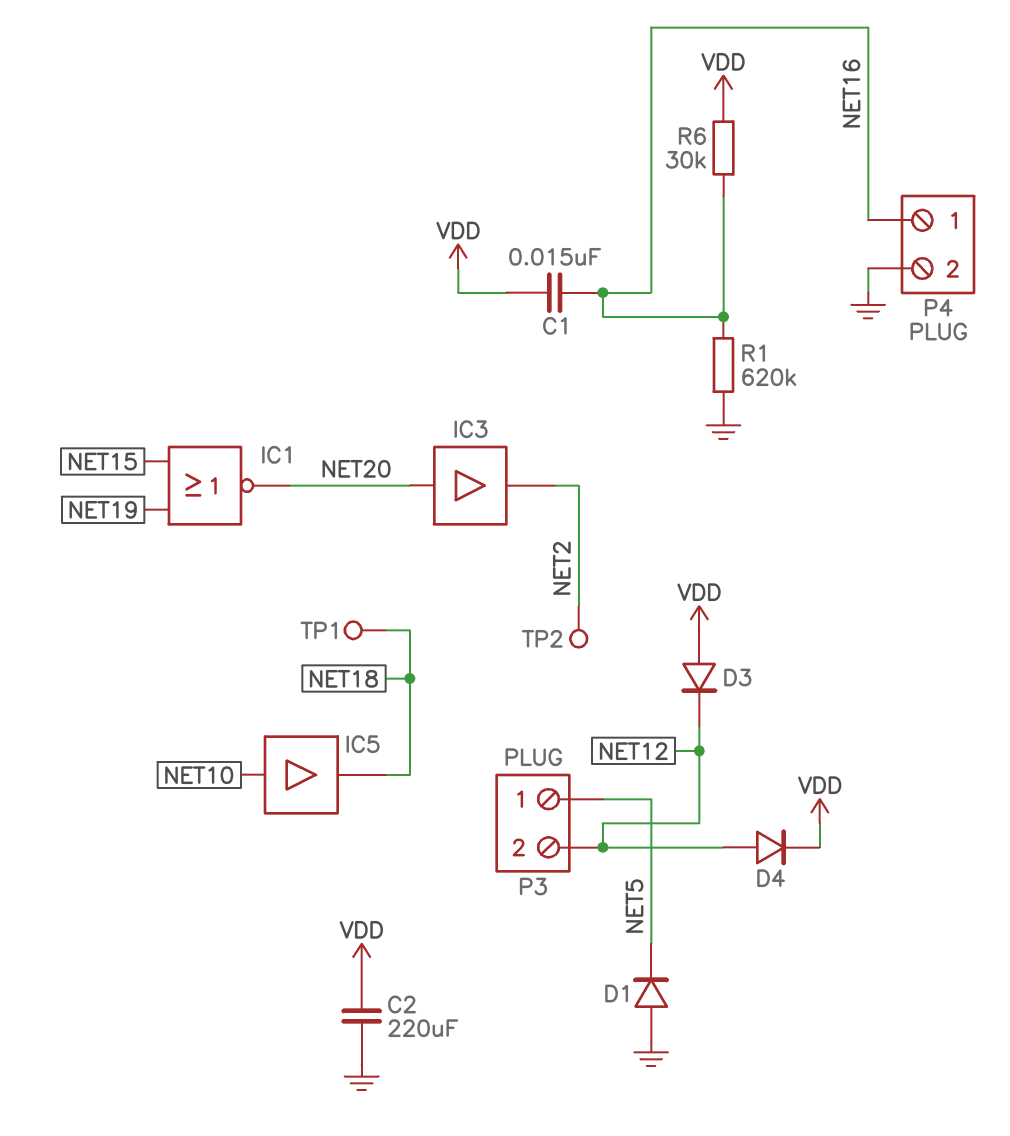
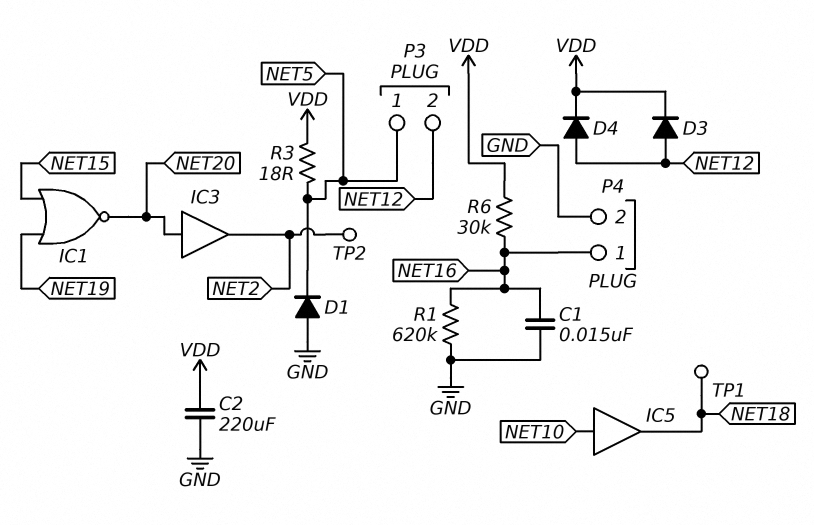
C1: 15nF (NET16, VDD) -> 15nF (GND, NET16)
D3: diode (A VDD, K NET12) -> diode (A NET12, K VDD)
R3: none -> 18 (NET5, VDD)

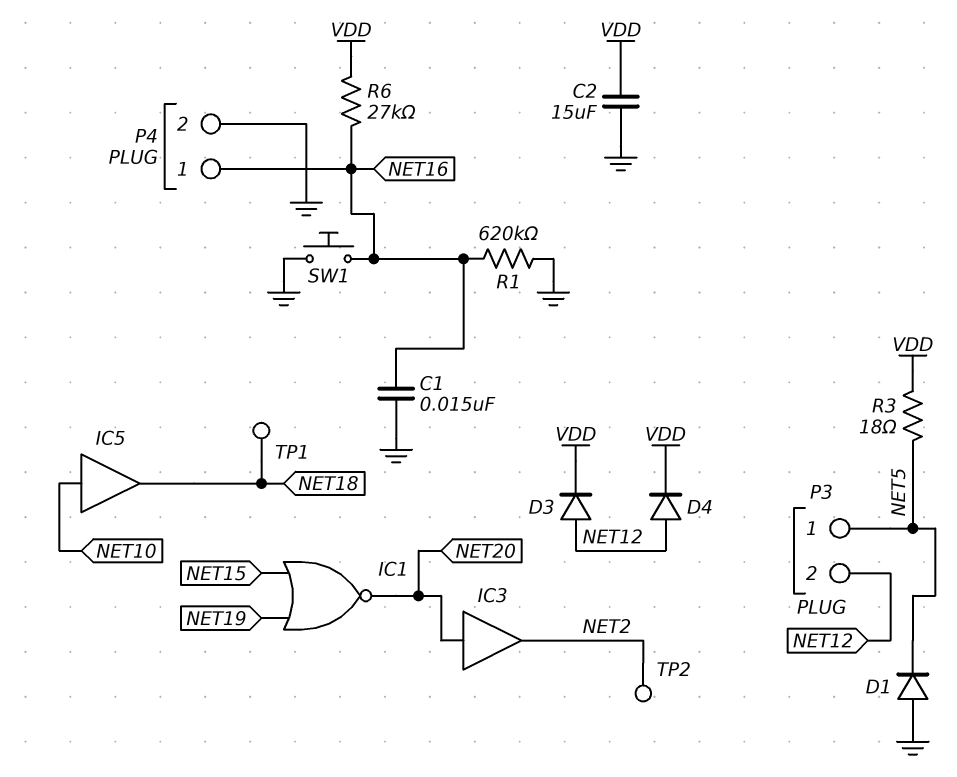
C2: 220uF (GND, VDD) -> 15uF (GND, VDD)
R6: 30k (NET16, VDD) -> 27k (NET16, VDD)
SW1: none -> button (GND, NET16)

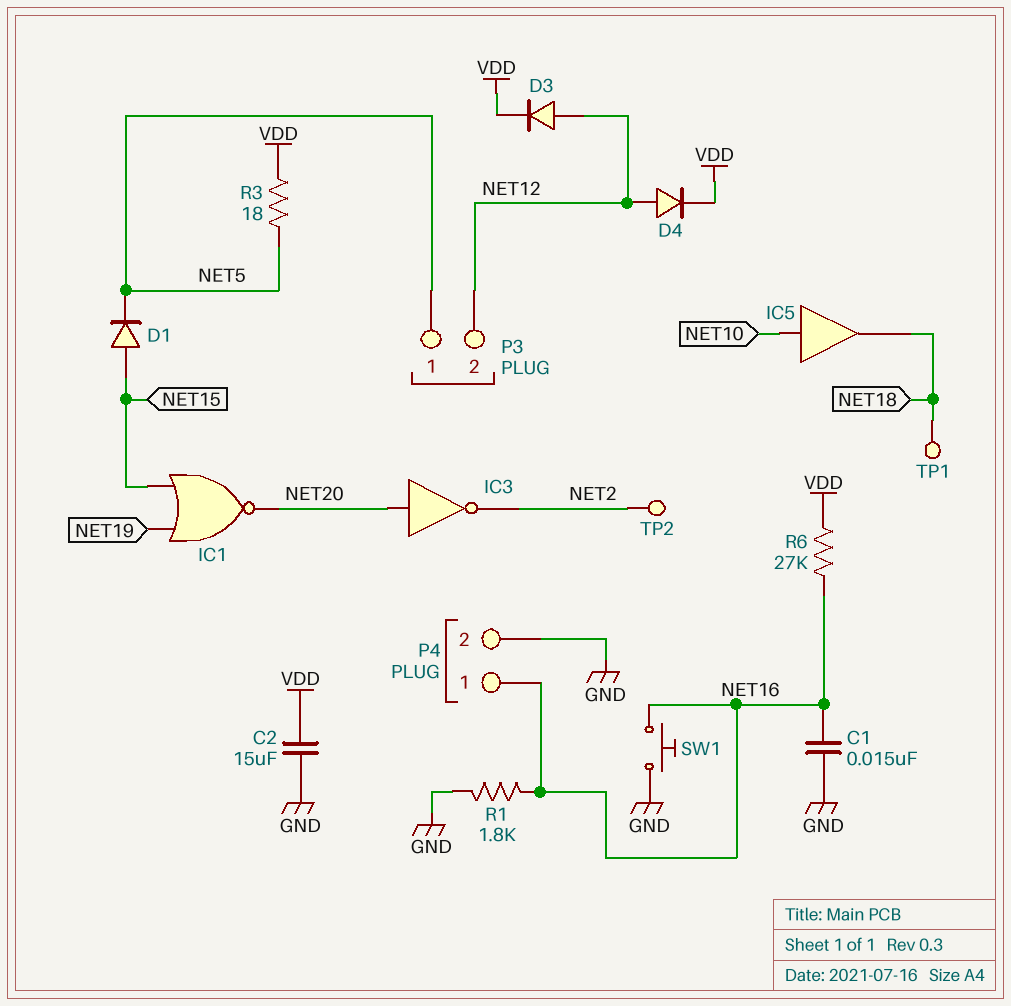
D1: diode (A GND, K NET5) -> diode (A NET15, K NET5)
IC3: buffer (in NET20, out NET2) -> NOT (in NET20, out NET2)
R1: 620k (GND, NET16) -> 1.8k (GND, NET16)

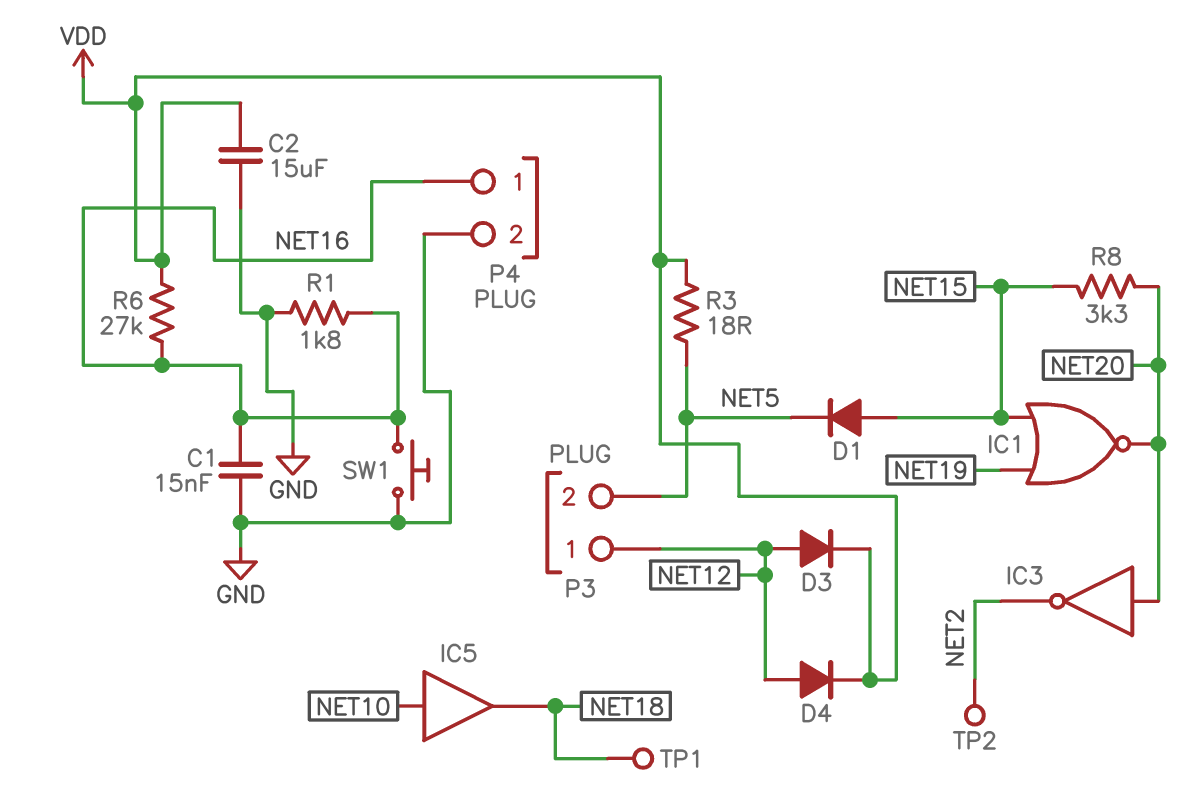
P3 pin 1: NET5 -> NET12
P3 pin 2: NET12 -> NET5
R8: none -> 3.3k (NET15, NET20)

